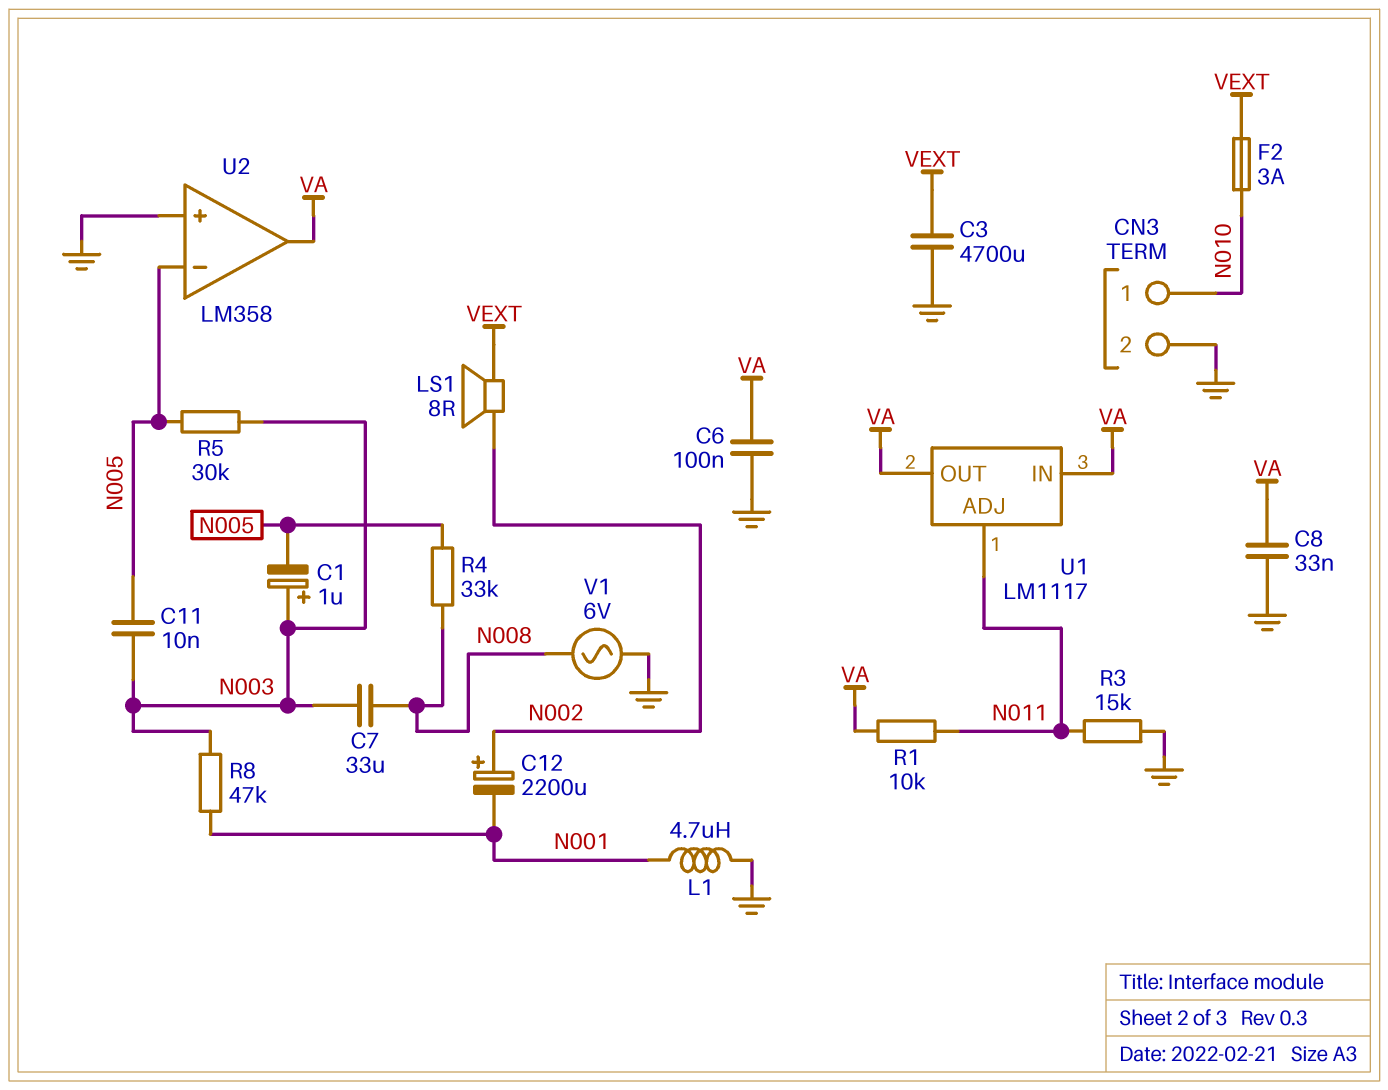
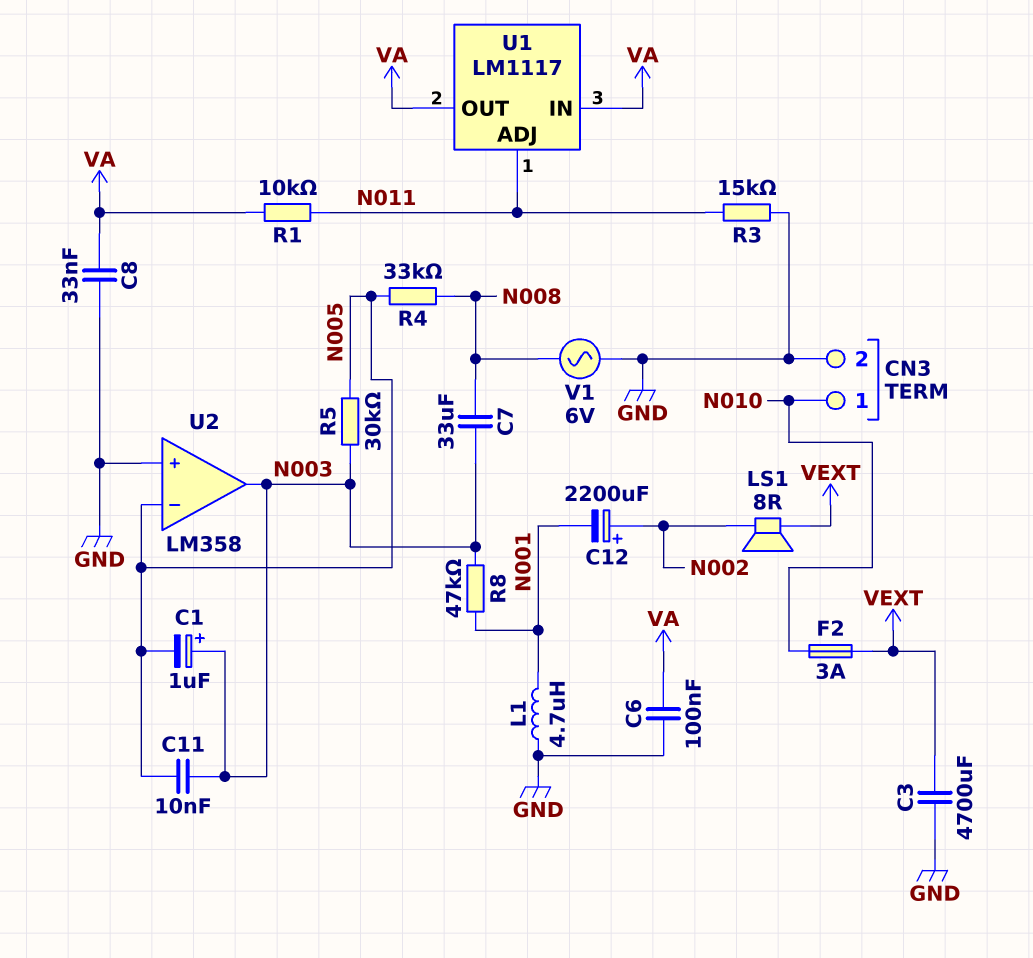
U2 pin out: VA -> N003

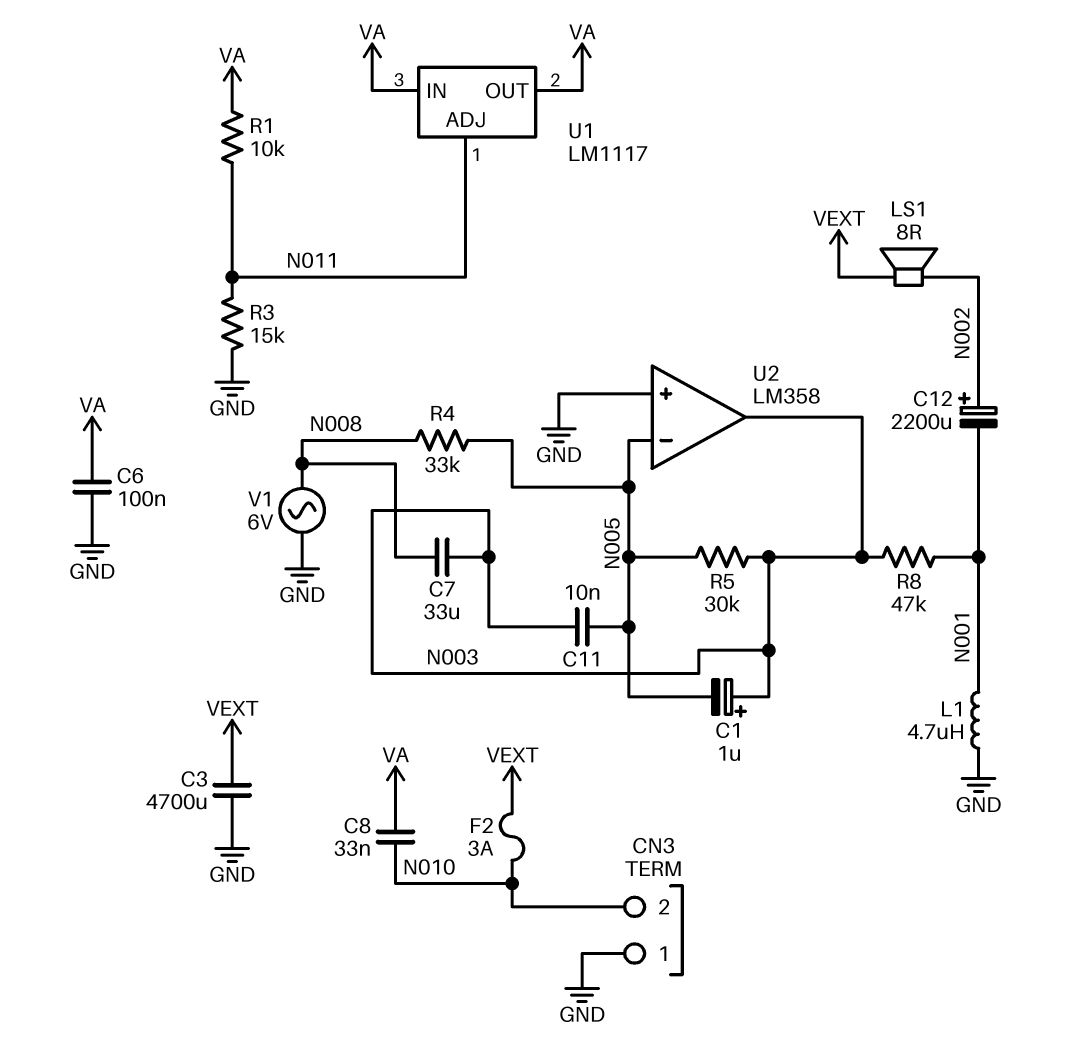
C8: 33nF (GND, VA) -> 33nF (N010, VA)
CN3 pin 1: N010 -> GND
CN3 pin 2: GND -> N010

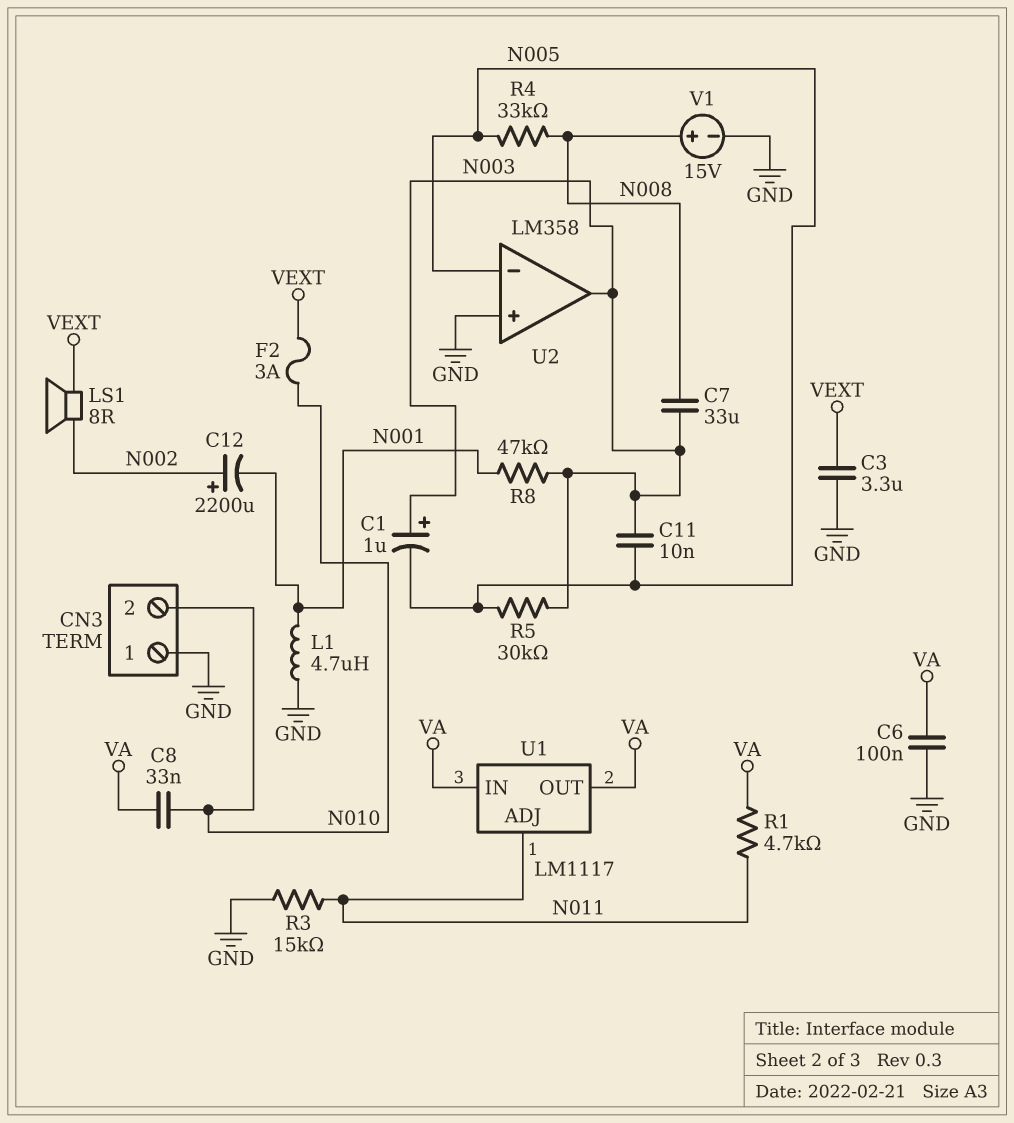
C3: 4700uF (GND, VEXT) -> 3.3uF (GND, VEXT)
R1: 10k (N011, VA) -> 4.7k (N011, VA)
V1: AC 6V (GND, N008) -> 15V (plus N008, minus GND)

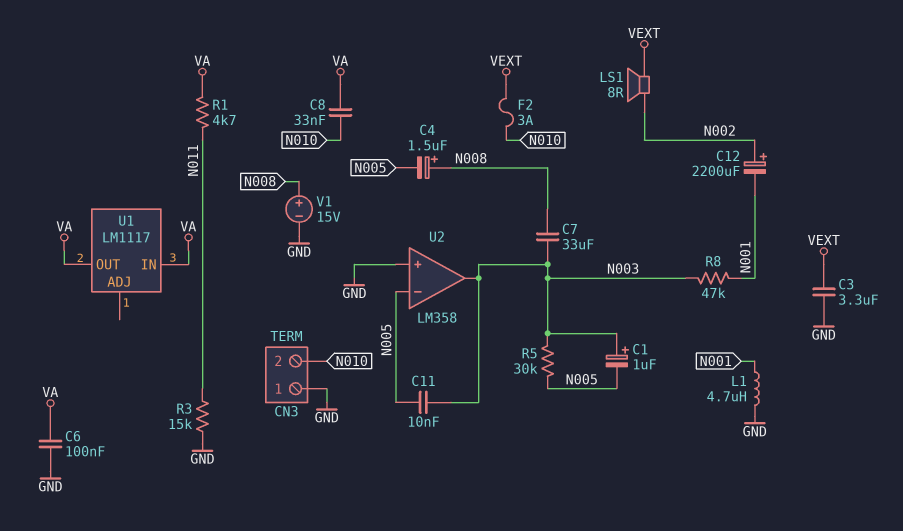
C4: none -> 1.5uF (plus N008, minus N005)
R4: 33k (N005, N008) -> none
U1 pin ADJ: N011 -> none

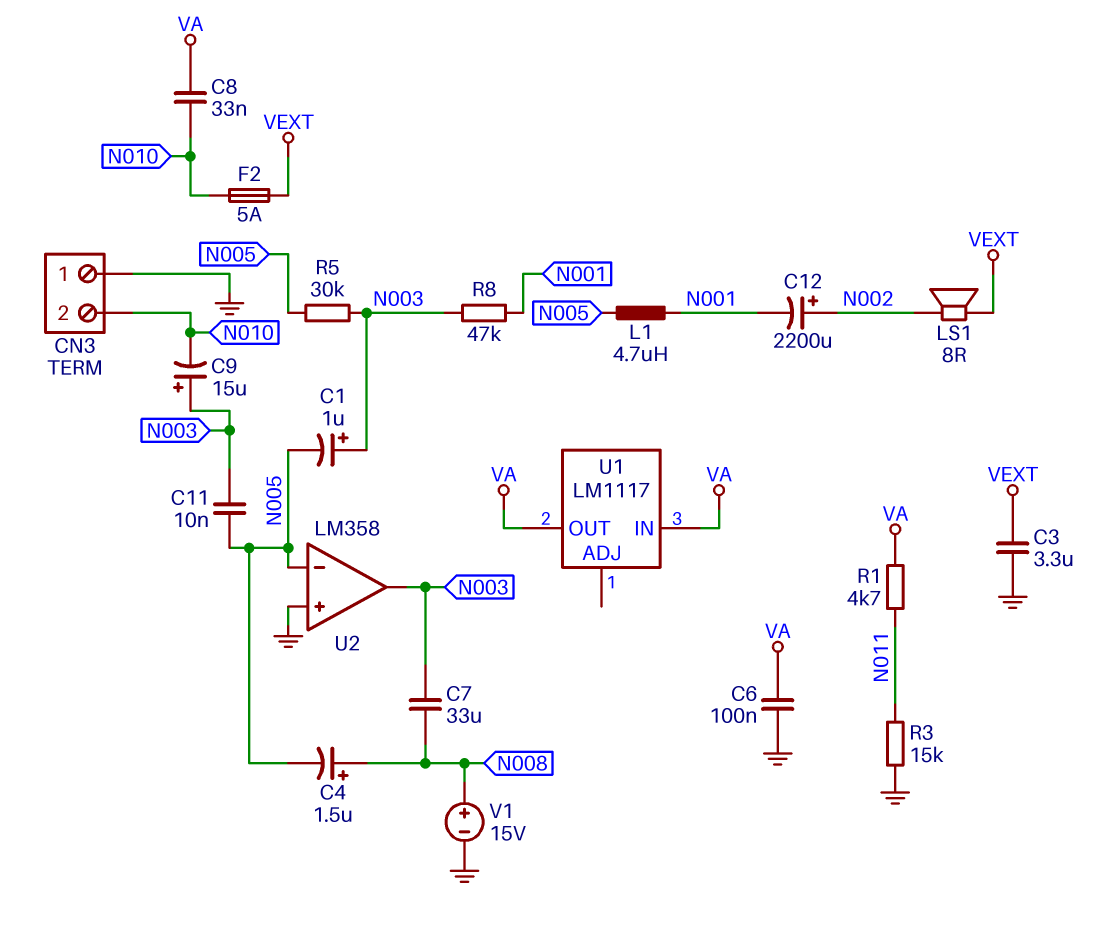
C9: none -> 15uF (plus N003, minus N010)
F2: 3A (N010, VEXT) -> 5A (N010, VEXT)
L1: 4.7uH (GND, N001) -> 4.7uH (N001, N005)

